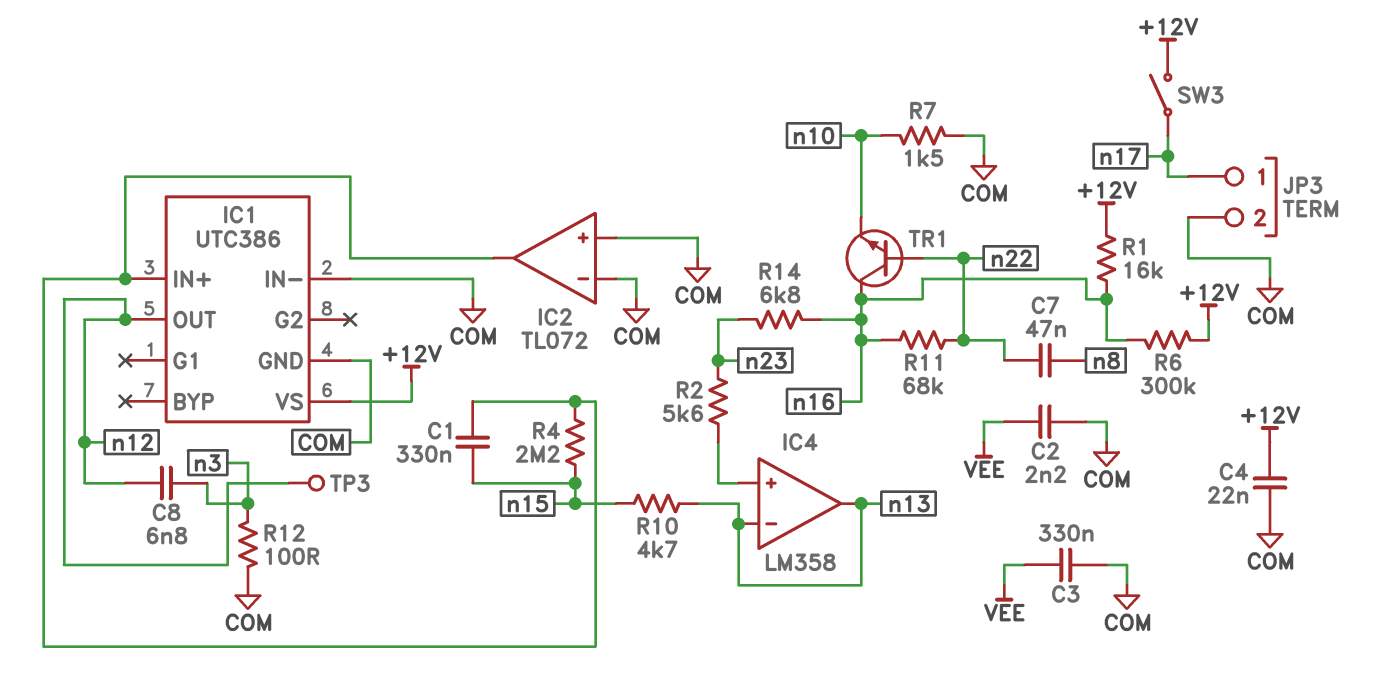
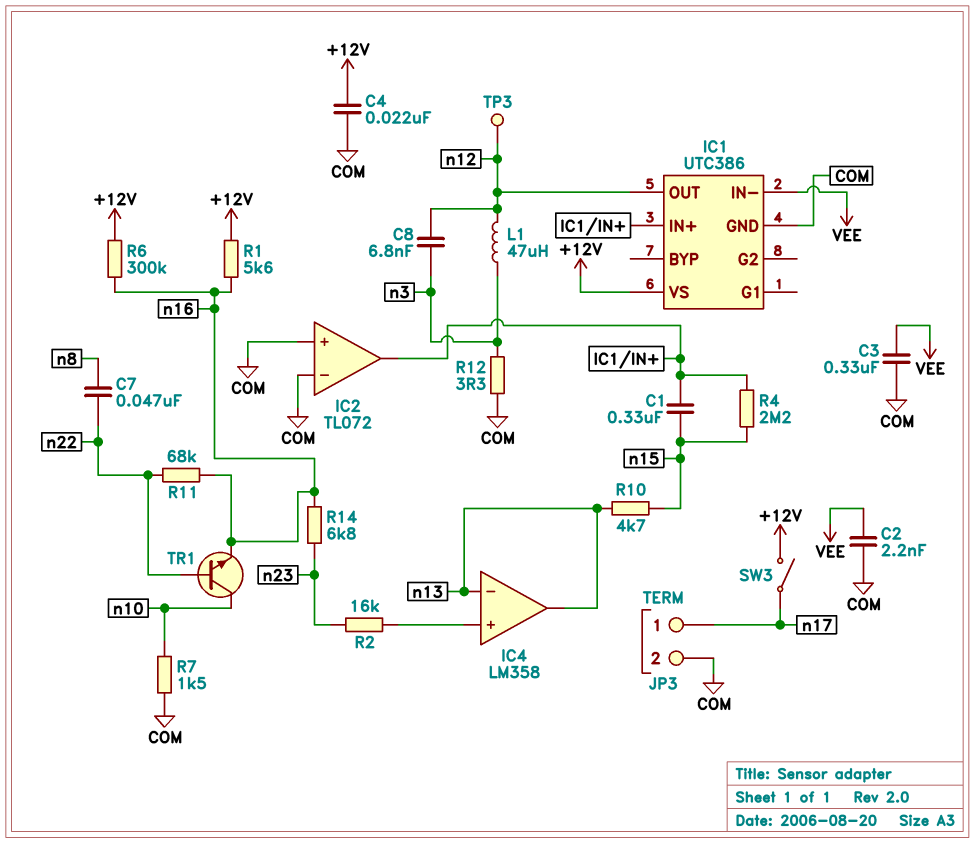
IC1 pin IN-: COM -> VEE
L1: none -> 47uH (n3, n12)
R1: 16k (+12V, n16) -> 5.6k (+12V, n16)
R2: 5.6k (IC4/in+, n23) -> 16k (IC4/in+, n23)
R12: 100 (COM, n3) -> 3.3 (COM, n3)
TR1: NPN (B n22, C n16, E n10) -> NPN (B n22, C n10, E n16)

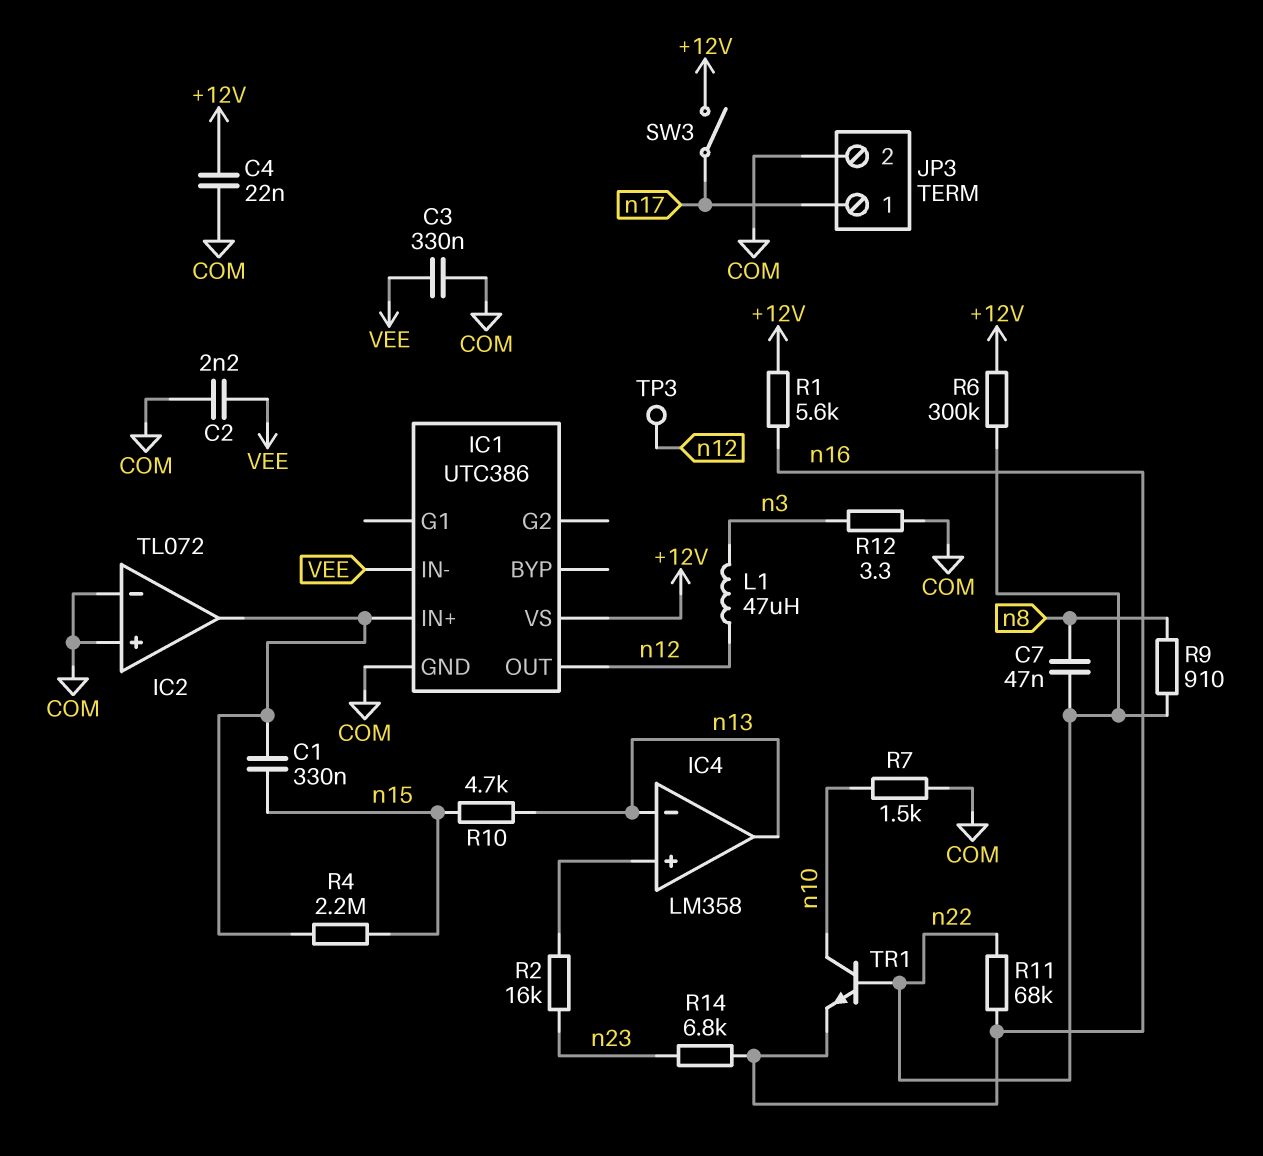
C8: 6.8nF (n3, n12) -> none
R6: 300k (+12V, n16) -> 300k (+12V, n22)
R9: none -> 910 (n8, n22)

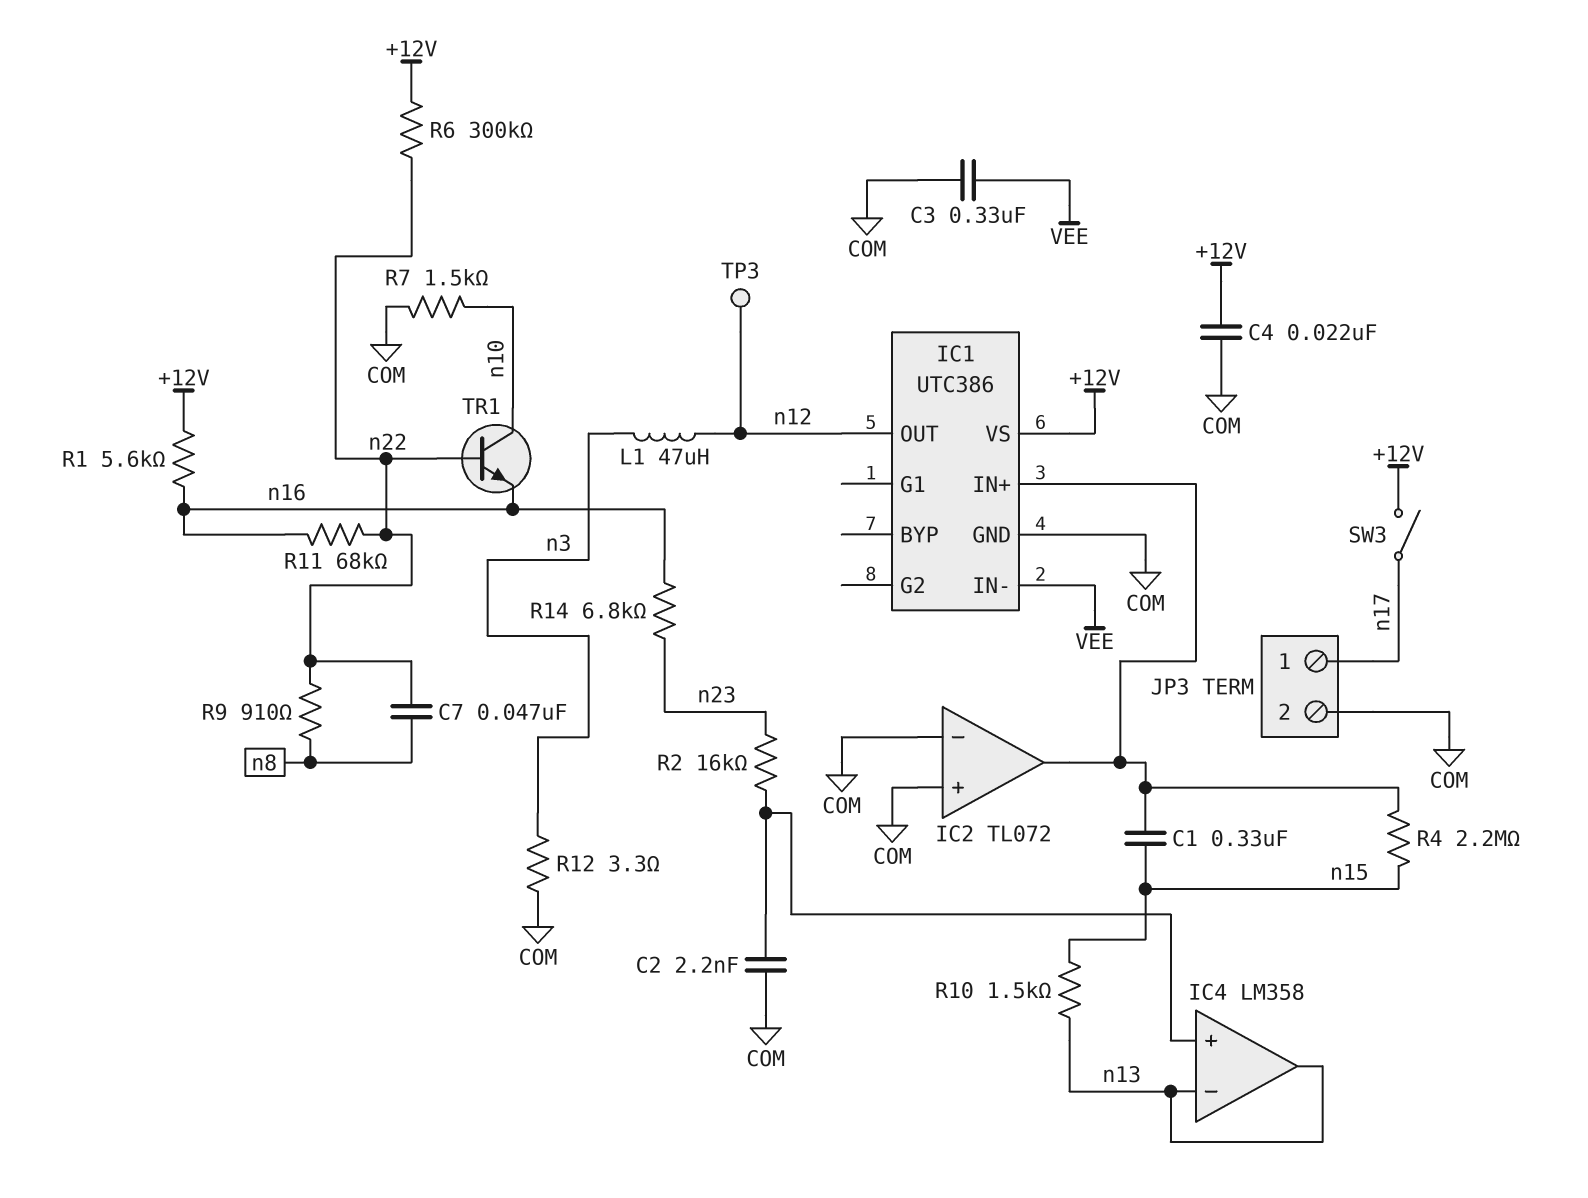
C2: 2.2nF (COM, VEE) -> 2.2nF (COM, IC4/in+)
R10: 4.7k (n13, n15) -> 1.5k (n13, n15)

